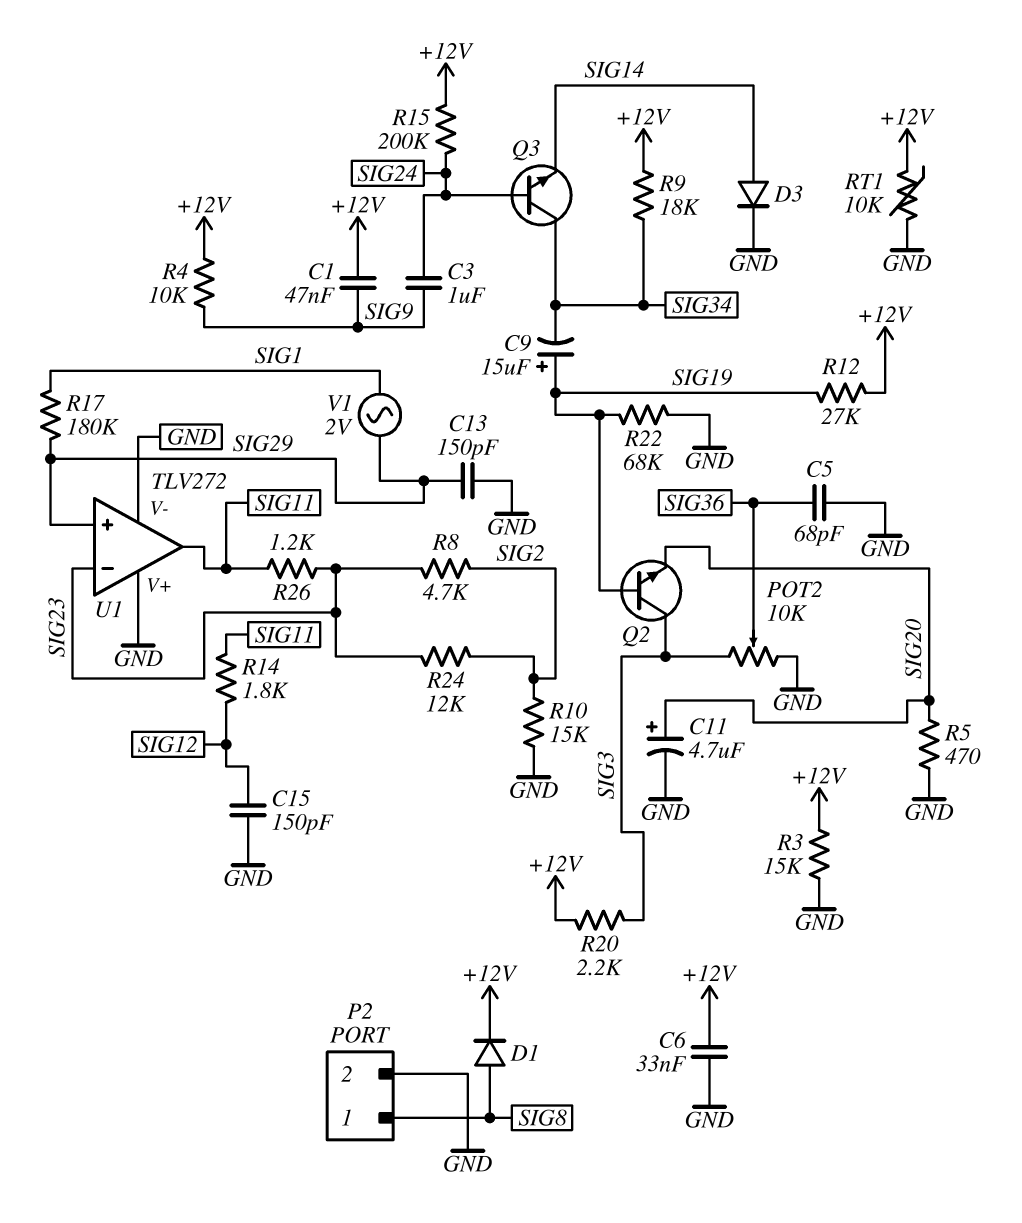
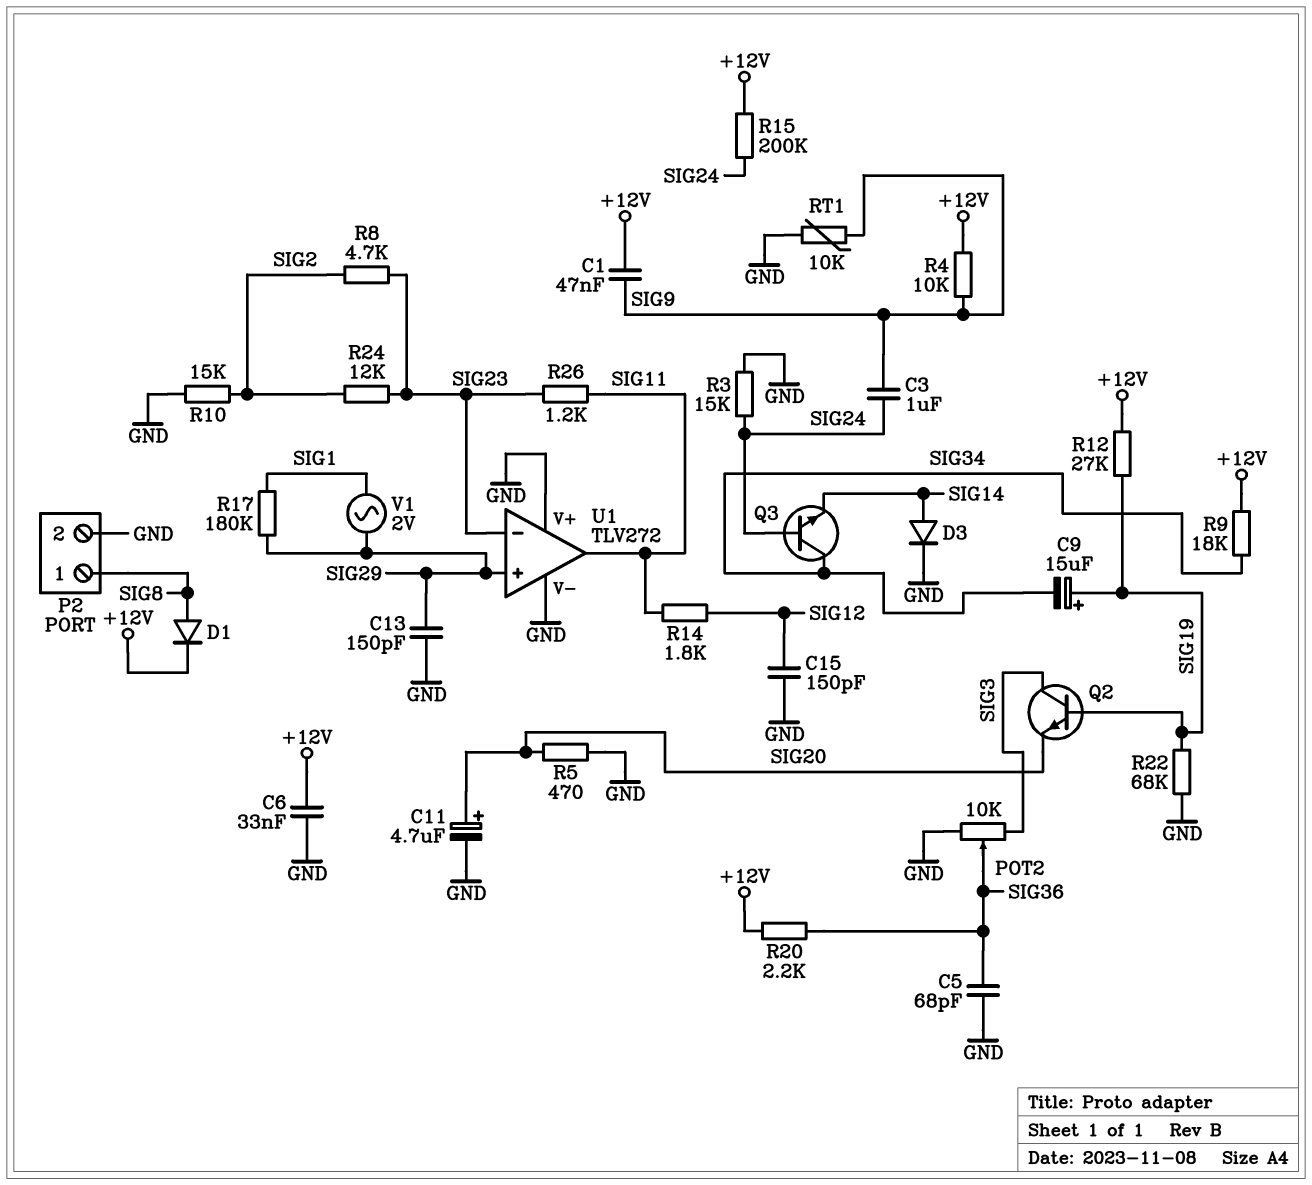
R3: 15k (+12V, GND) -> 15k (GND, SIG24)
R20: 2.2k (+12V, SIG3) -> 2.2k (+12V, SIG36)
RT1: 10k (+12V, GND) -> 10k (GND, SIG9)

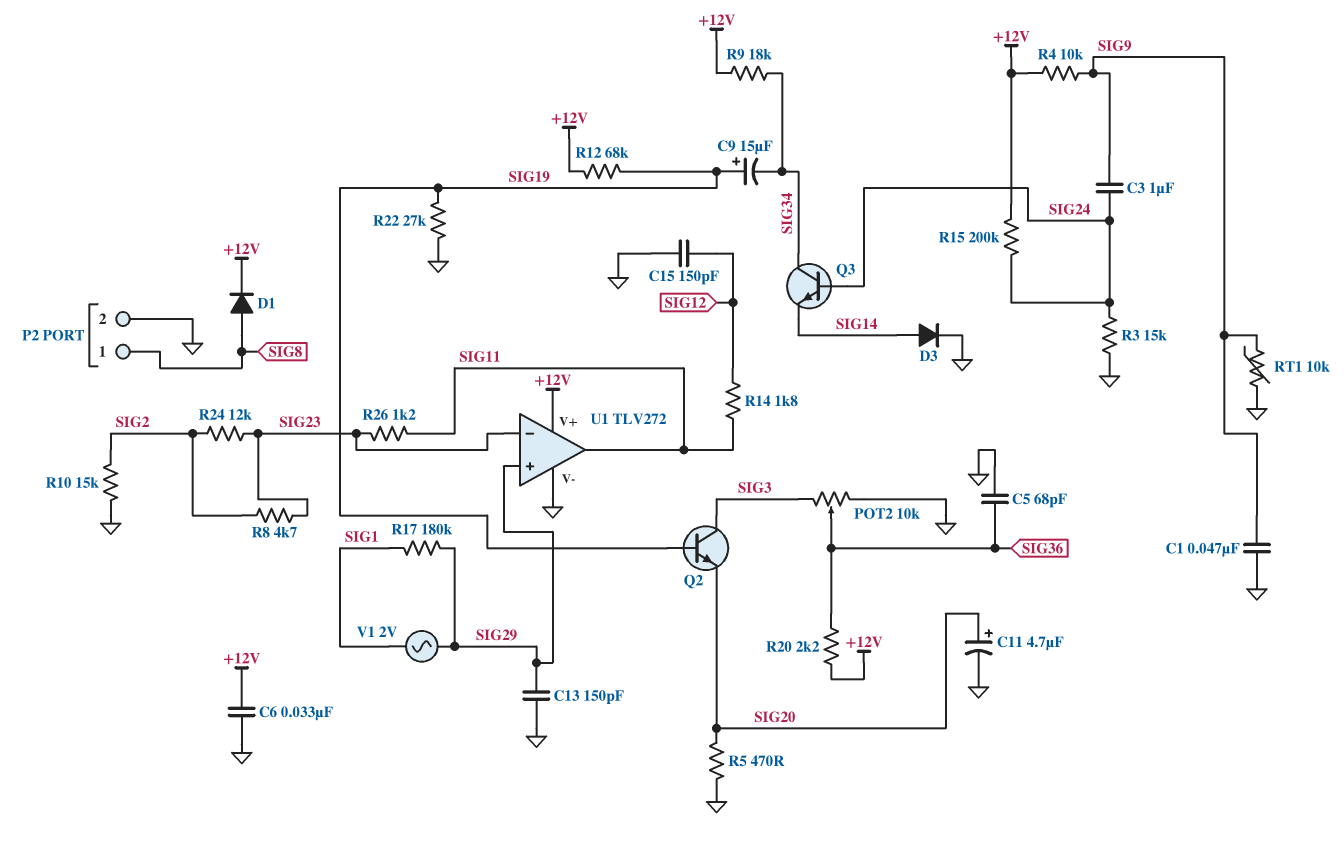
C1: 47nF (+12V, SIG9) -> 47nF (GND, SIG9)
R12: 27k (+12V, SIG19) -> 68k (+12V, SIG19)
R22: 68k (GND, SIG19) -> 27k (GND, SIG19)
U1 pin V+: GND -> +12V

